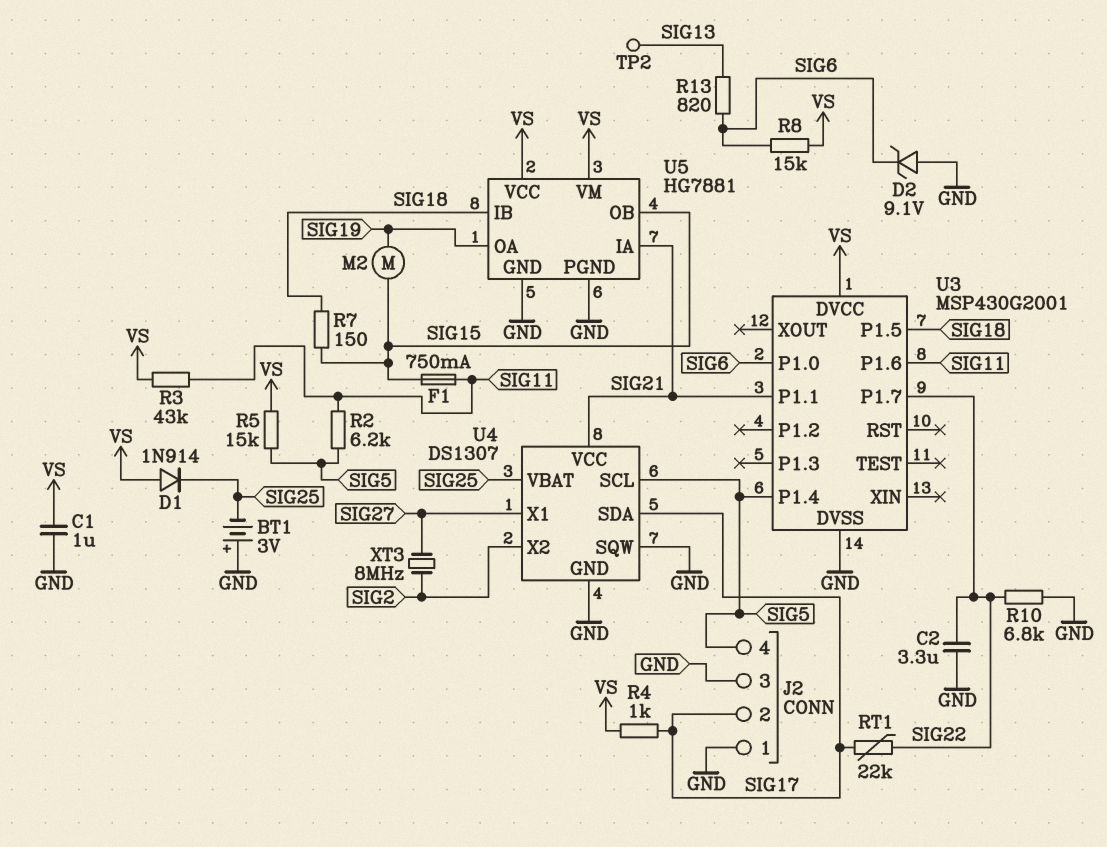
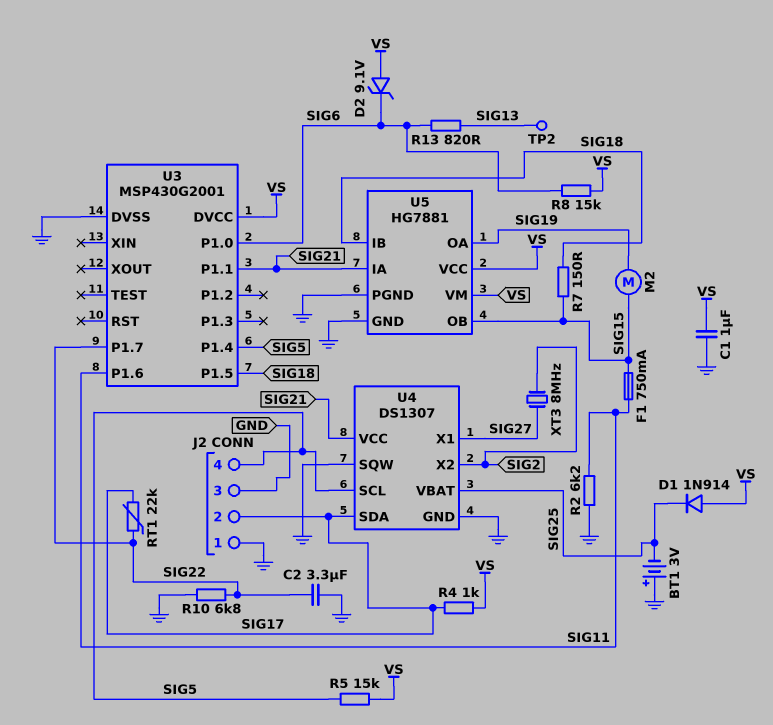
D2: zener 9.1V (A GND, K SIG6) -> zener 9.1V (A VS, K SIG6)
R2: 6.2k (SIG5, SIG11) -> 6.2k (GND, SIG11)
R3: 43k (SIG11, VS) -> none

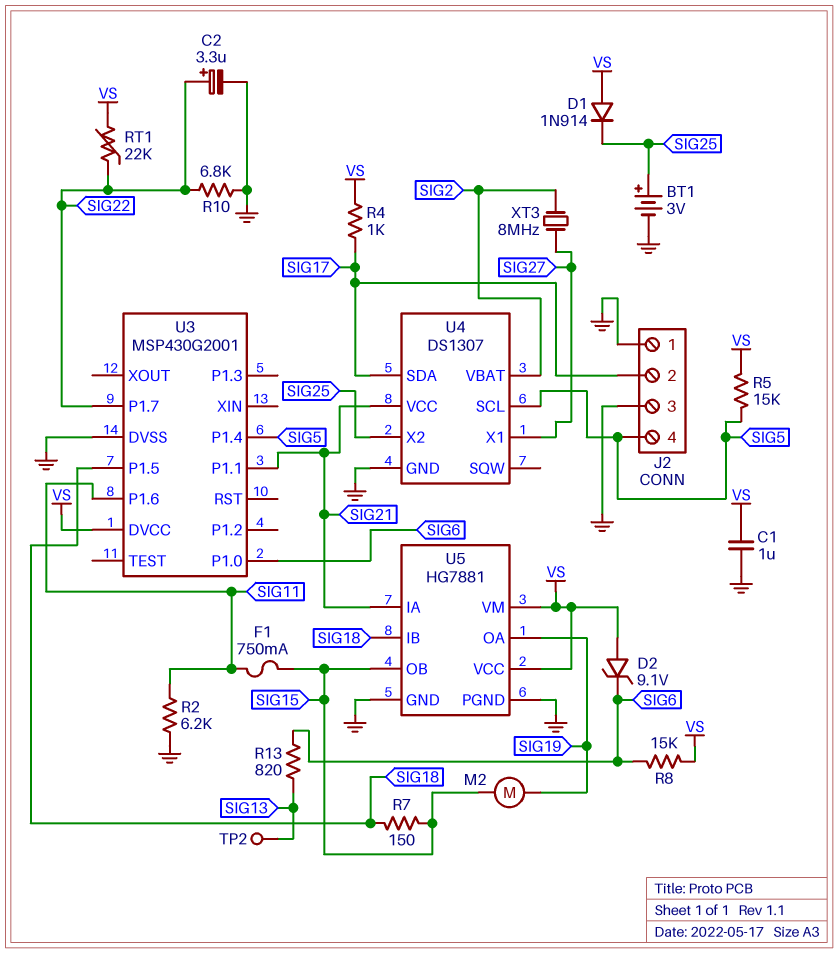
BT1: 3V (plus GND, minus SIG25) -> 3V (plus SIG25, minus GND)
C2: 3.3uF (GND, SIG22) -> 3.3uF (plus SIG22, minus GND)
RT1: 22k (SIG17, SIG22) -> 22k (SIG22, VS)
U4 pin SQW: GND -> none
U4 pin VBAT: SIG25 -> SIG2
U4 pin X2: SIG2 -> SIG25

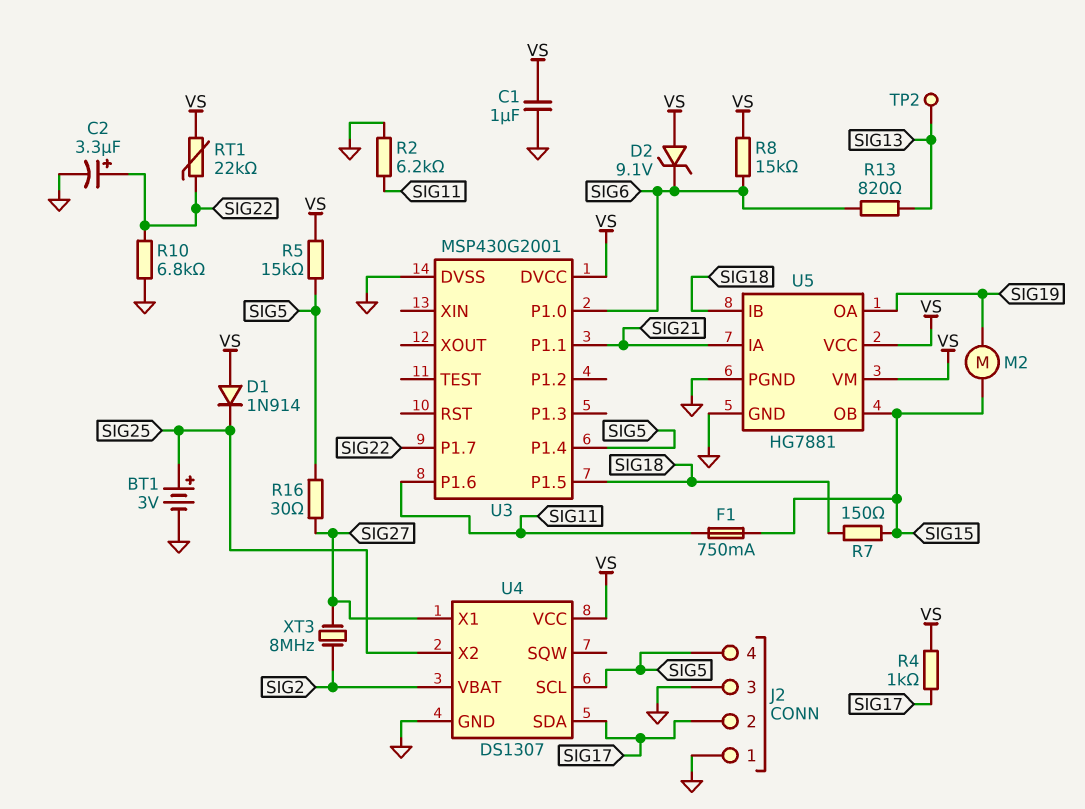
R16: none -> 30 (SIG5, SIG27)
U4 pin VCC: SIG21 -> VS

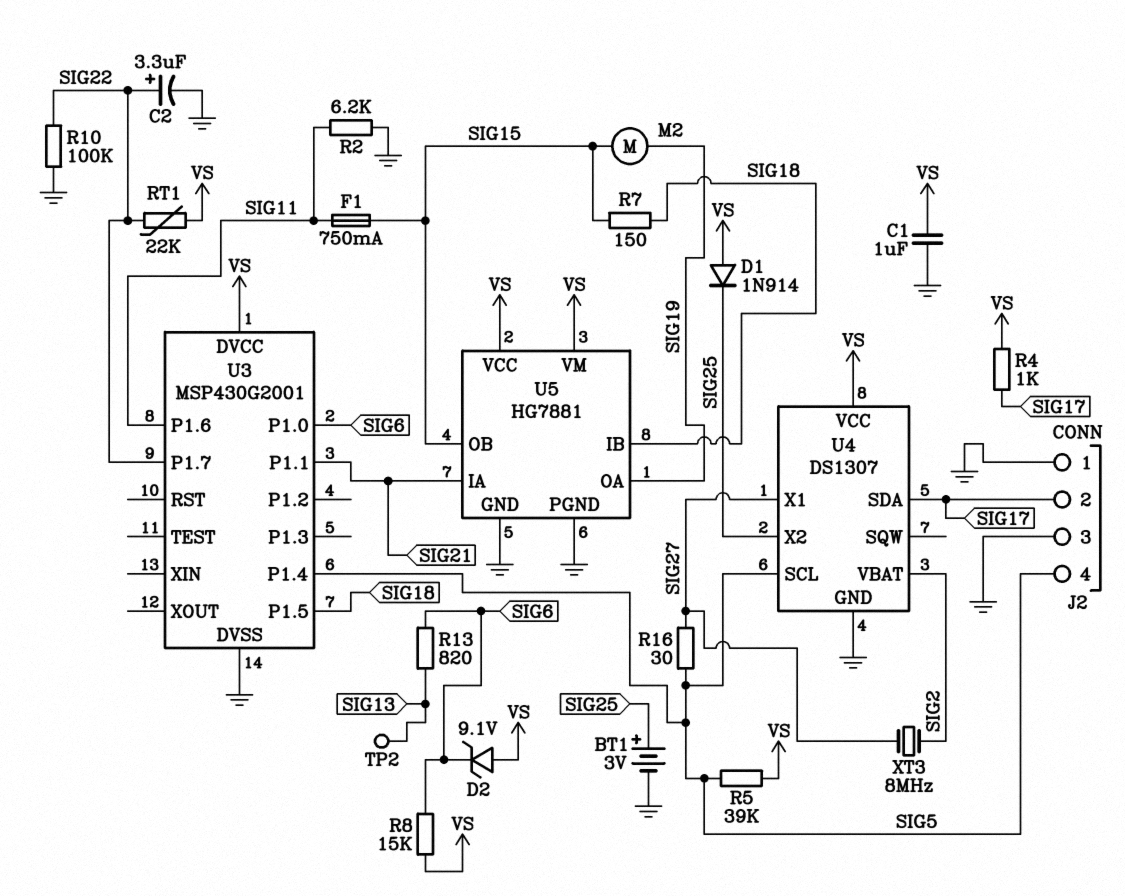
R5: 15k (SIG5, VS) -> 39k (SIG5, VS)
R10: 6.8k (GND, SIG22) -> 100k (GND, SIG22)

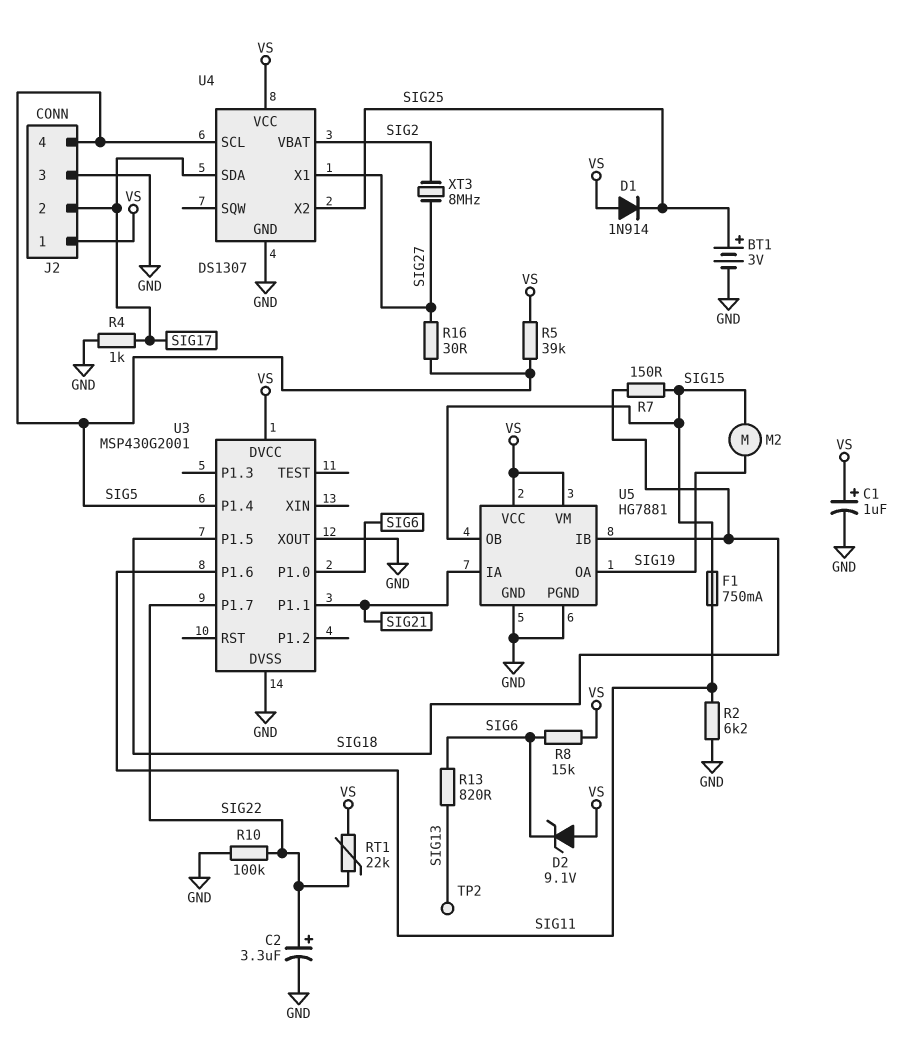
C1: 1uF (GND, VS) -> 1uF (plus VS, minus GND)
J2 pin 1: GND -> VS
R4: 1k (SIG17, VS) -> 1k (GND, SIG17)
U3 pin XOUT: none -> GND

